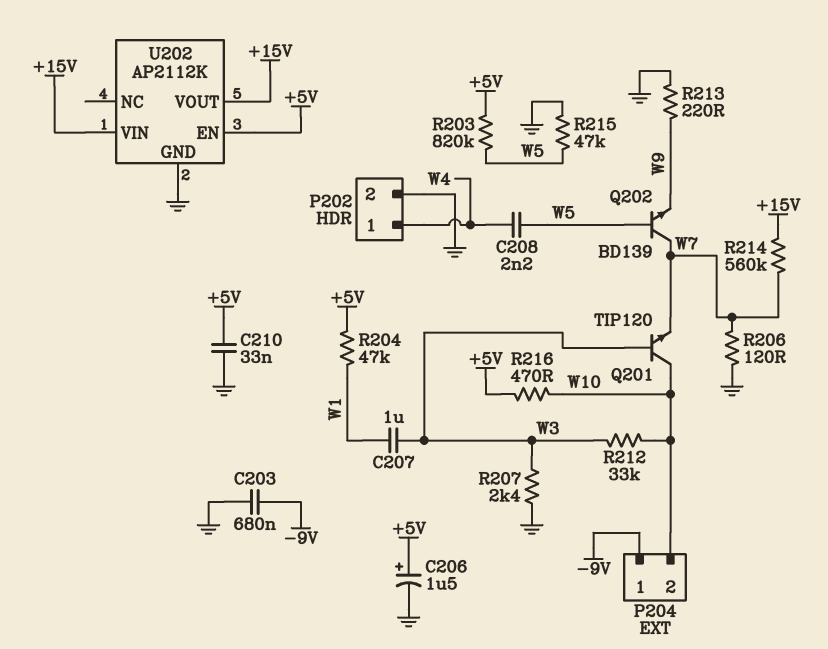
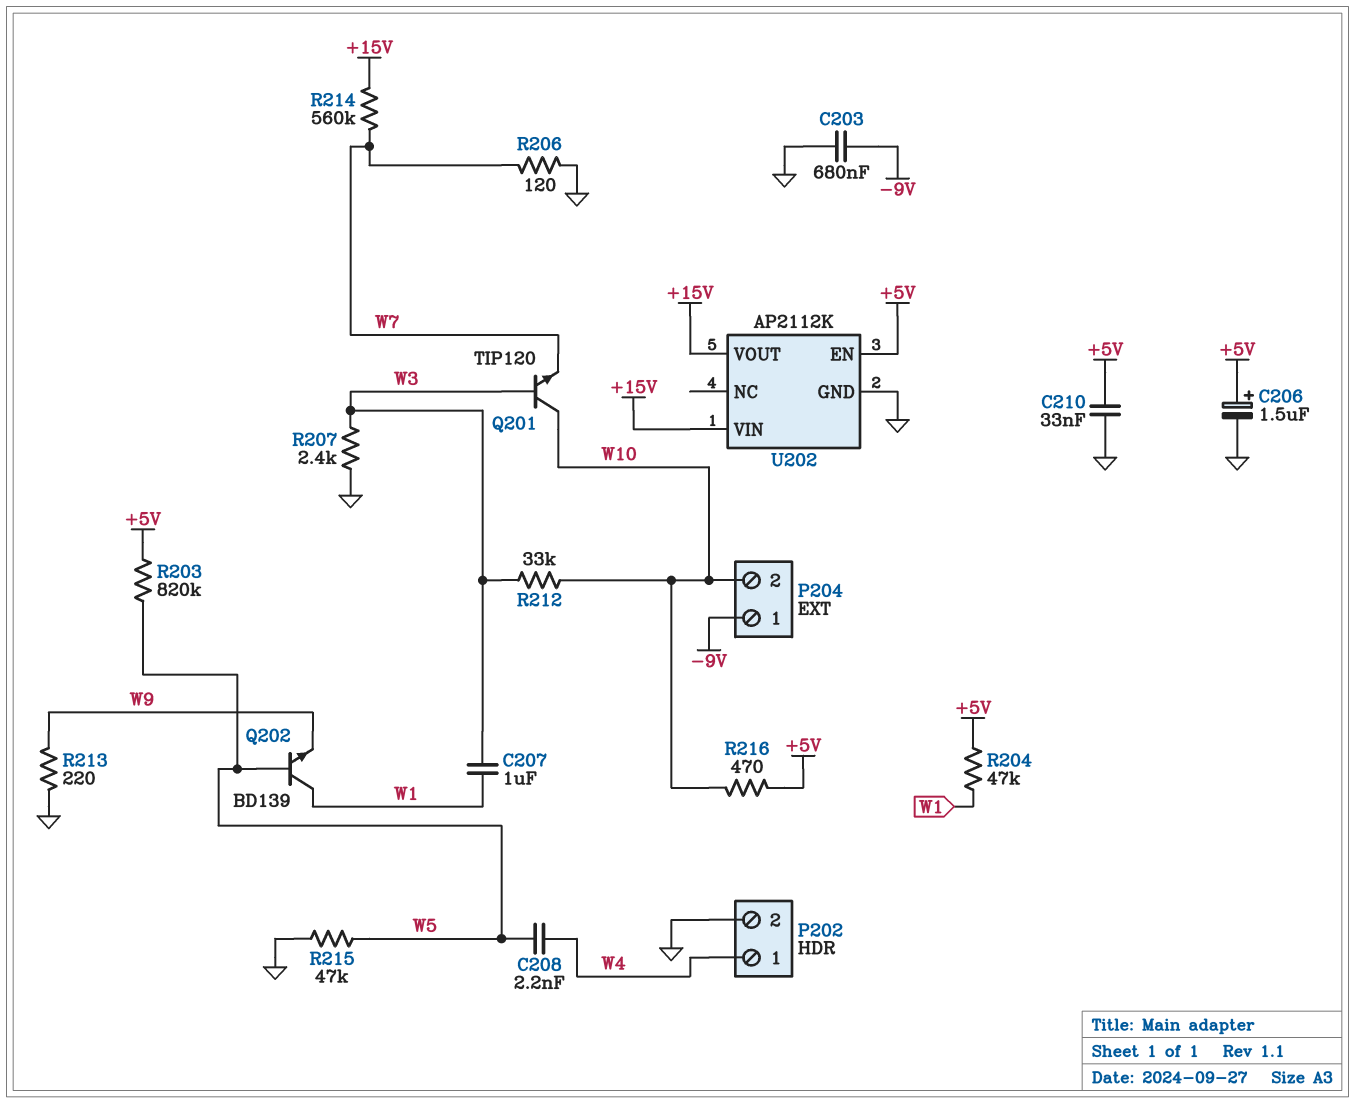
Q202: NPN BD139 (B W5, C W7, E W9) -> NPN BD139 (B W5, C W1, E W9)

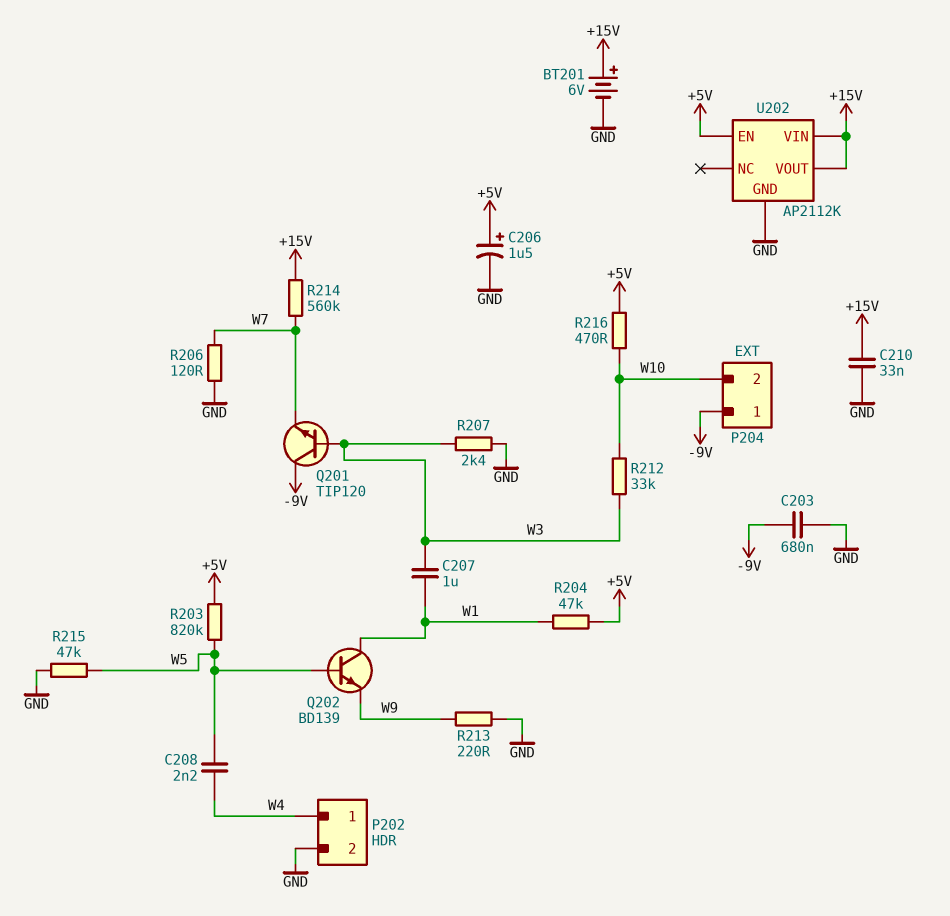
BT201: none -> 6V (plus +15V, minus GND)
C210: 33nF (+5V, GND) -> 33nF (+15V, GND)
Q201: NPN TIP120 (B W3, C W10, E W7) -> NPN TIP120 (B W3, C -9V, E W7)

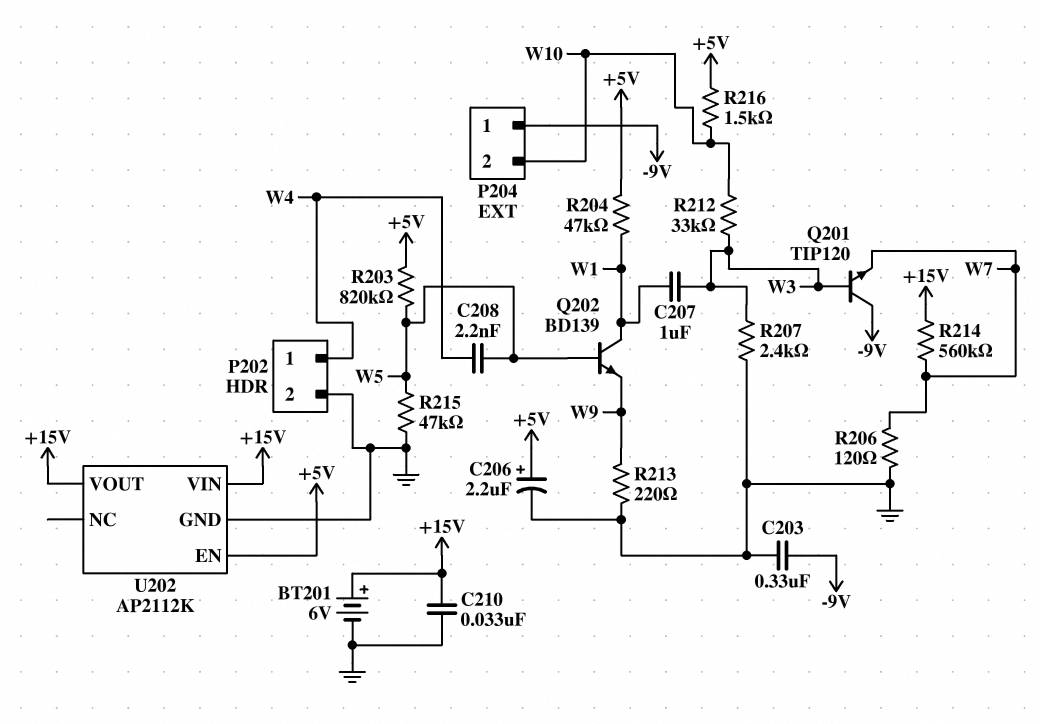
C203: 680nF (-9V, GND) -> 330nF (-9V, GND)
C206: 1.5uF (plus +5V, minus GND) -> 2.2uF (plus +5V, minus GND)
R216: 470 (+5V, W10) -> 1.5k (+5V, W10)

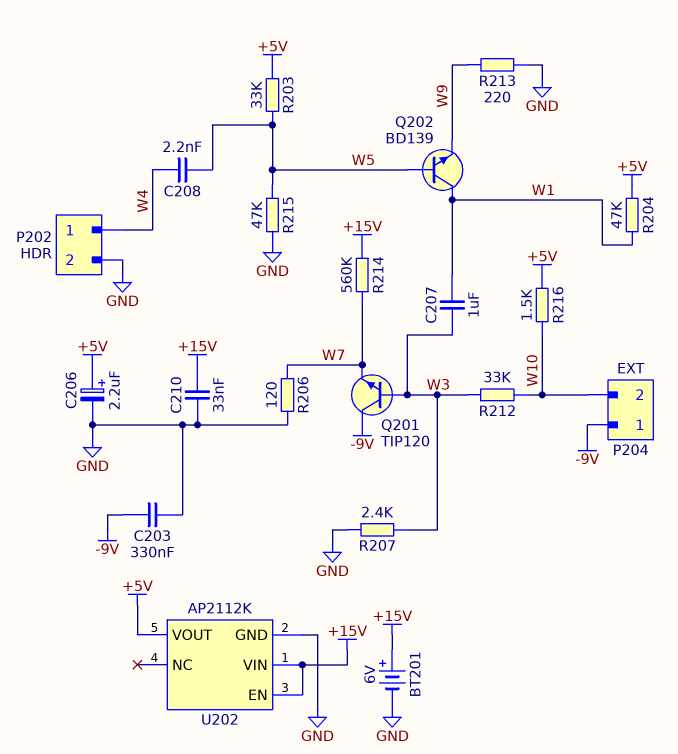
R203: 820k (+5V, W5) -> 33k (+5V, W5)
U202 pin EN: +5V -> +15V
U202 pin VOUT: +15V -> +5V

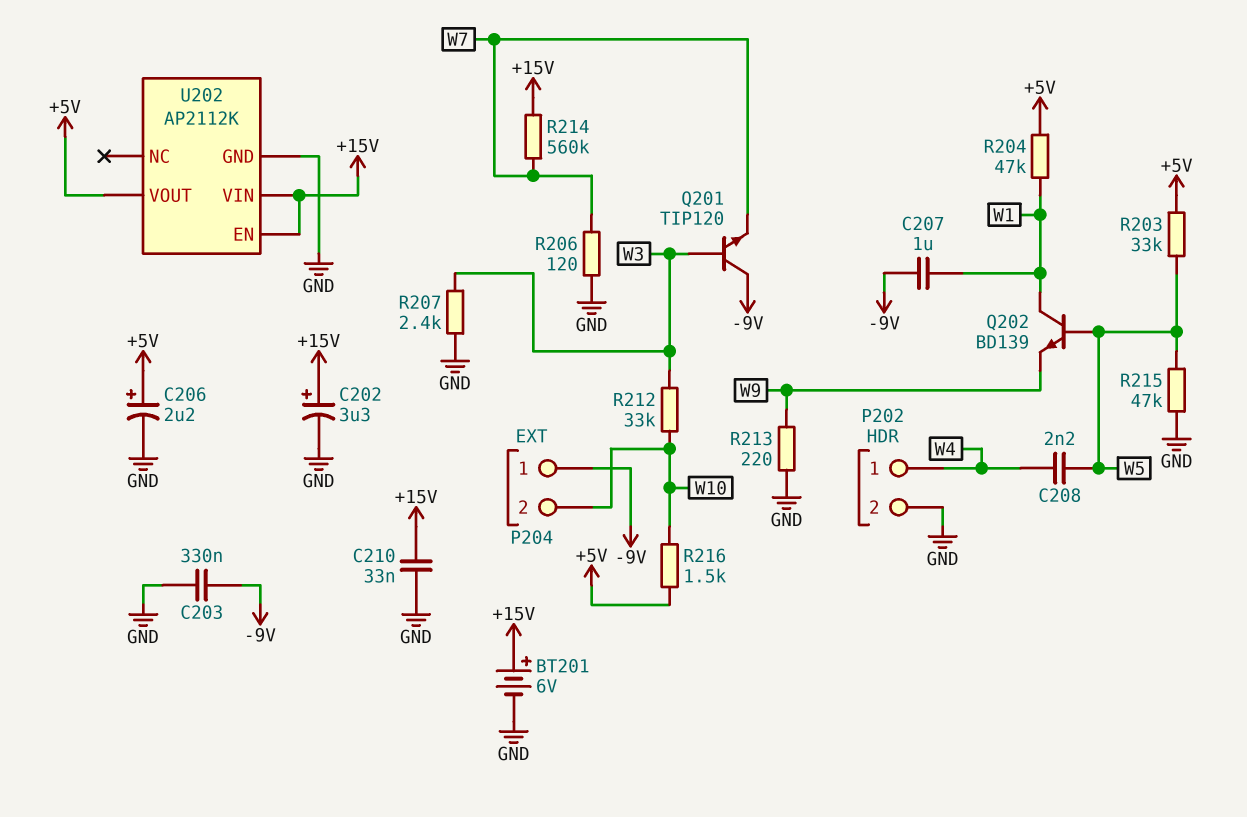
C202: none -> 3.3uF (plus +15V, minus GND)
C207: 1uF (W1, W3) -> 1uF (-9V, W1)

